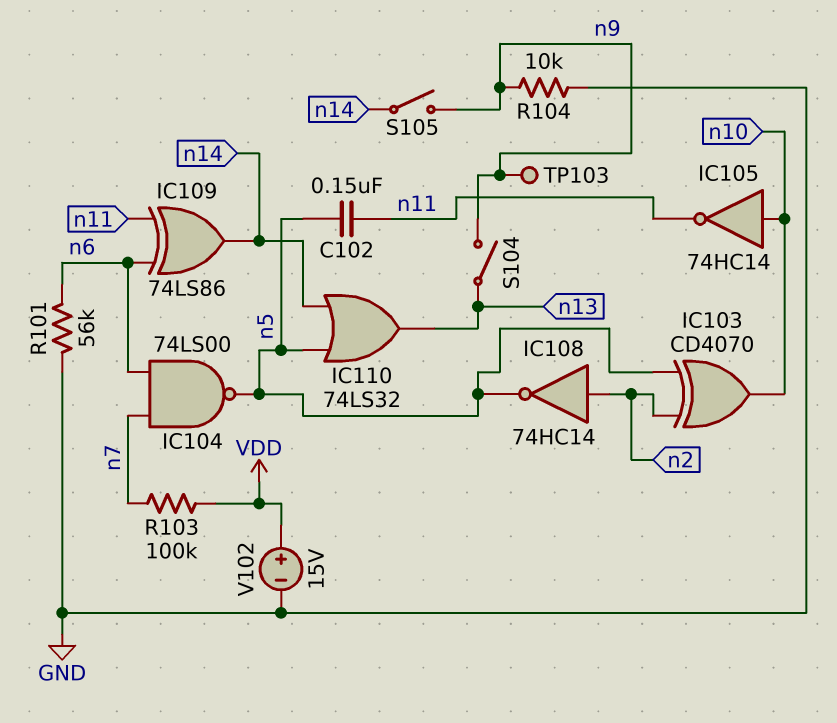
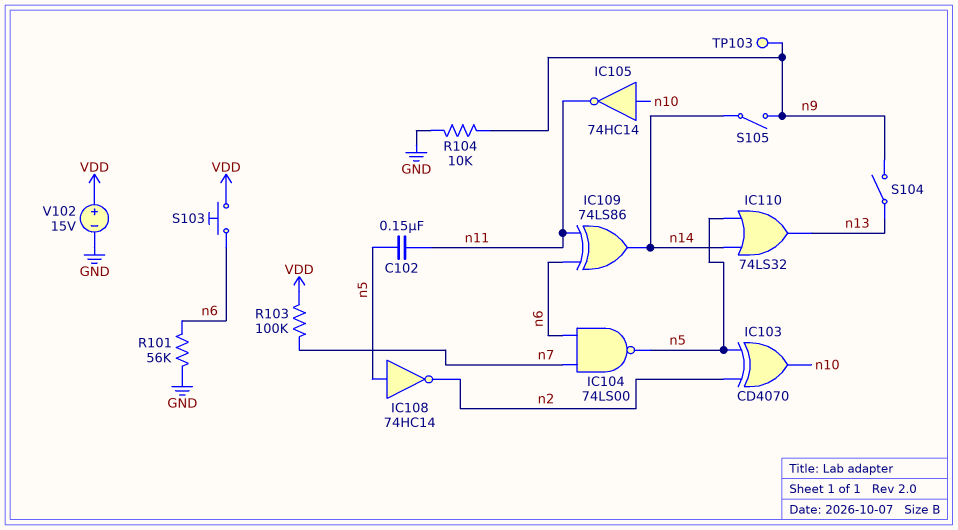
IC108: NOT 74HC14 (in n2, out n5) -> NOT 74HC14 (in n5, out n2)
S103: none -> button (VDD, n6)

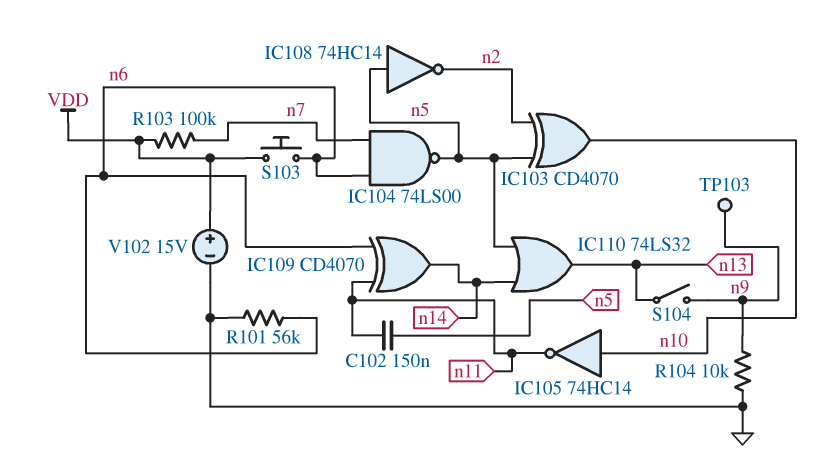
IC109: XOR 74LS86 (in n6, in n11, out n14) -> XOR CD4070 (in n6, in n11, out n14)
S105: switch (n9, n14) -> none

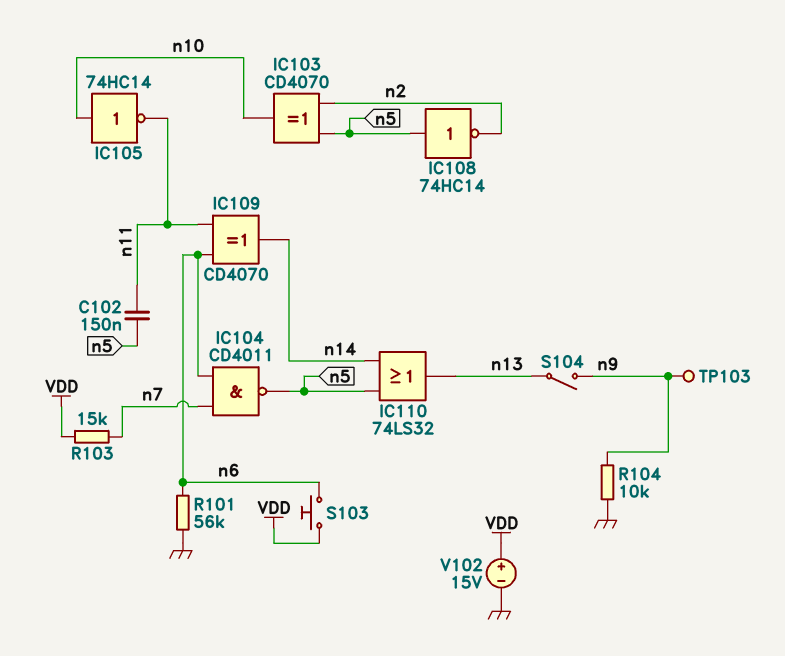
IC104: NAND 74LS00 (in n6, in n7, out n5) -> NAND CD4011 (in n6, in n7, out n5)
R103: 100k (VDD, n7) -> 15k (VDD, n7)

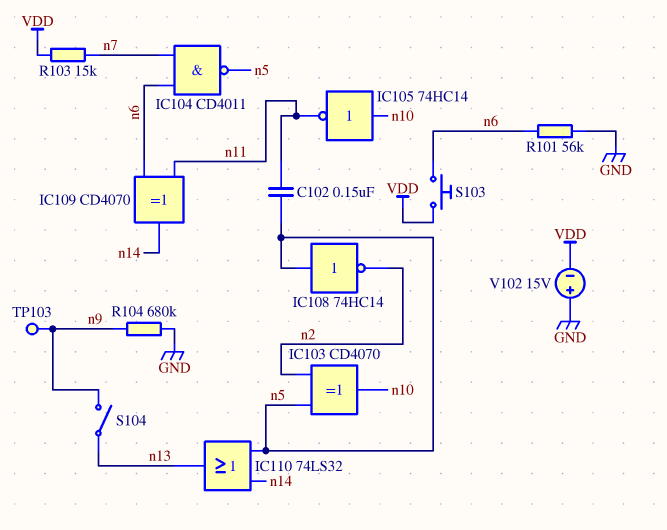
R104: 10k (GND, n9) -> 680k (GND, n9)
V102: 15V (plus VDD, minus GND) -> 15V (plus GND, minus VDD)

